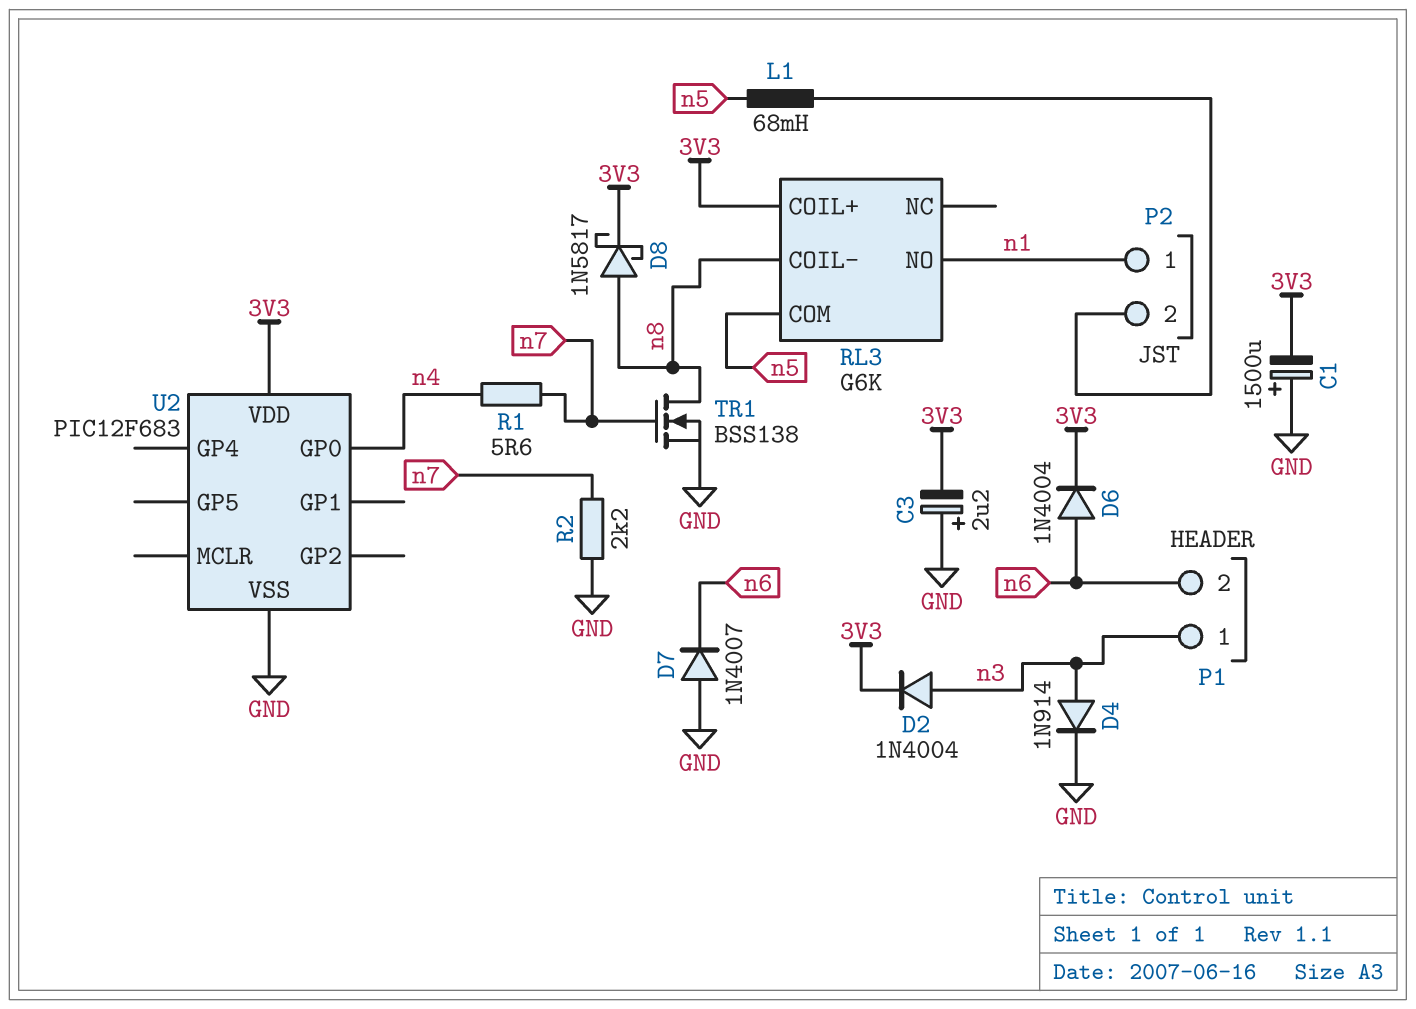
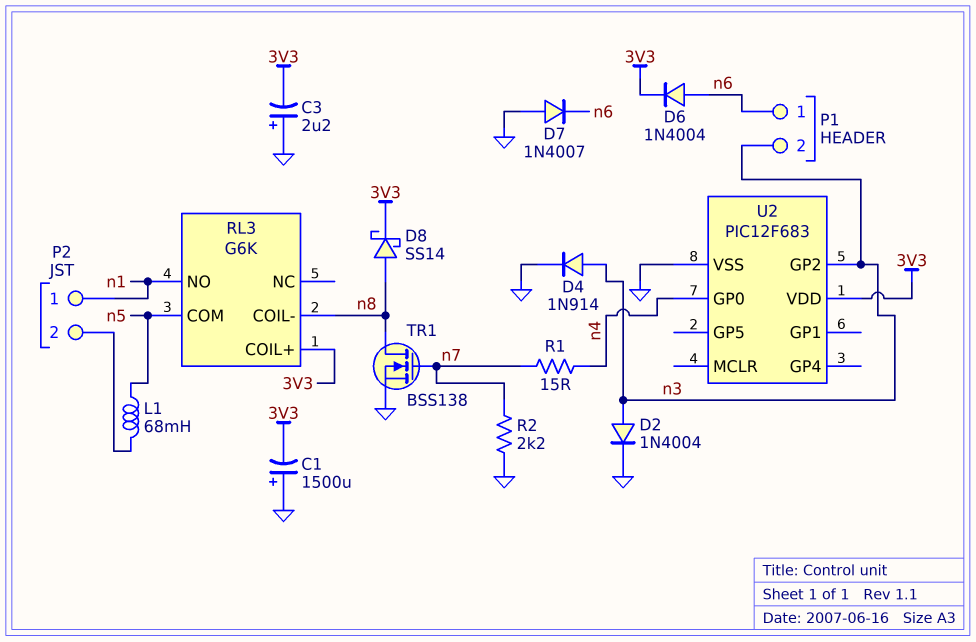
D2: diode 1N4004 (A n3, K 3V3) -> diode 1N4004 (A n3, K GND)
D8: schottky 1N5817 (A n8, K 3V3) -> schottky SS14 (A n8, K 3V3)
P1 pin 1: n3 -> n6
P1 pin 2: n6 -> n3
R1: 5.6 (n4, n7) -> 15 (n4, n7)
U2 pin GP2: none -> n3

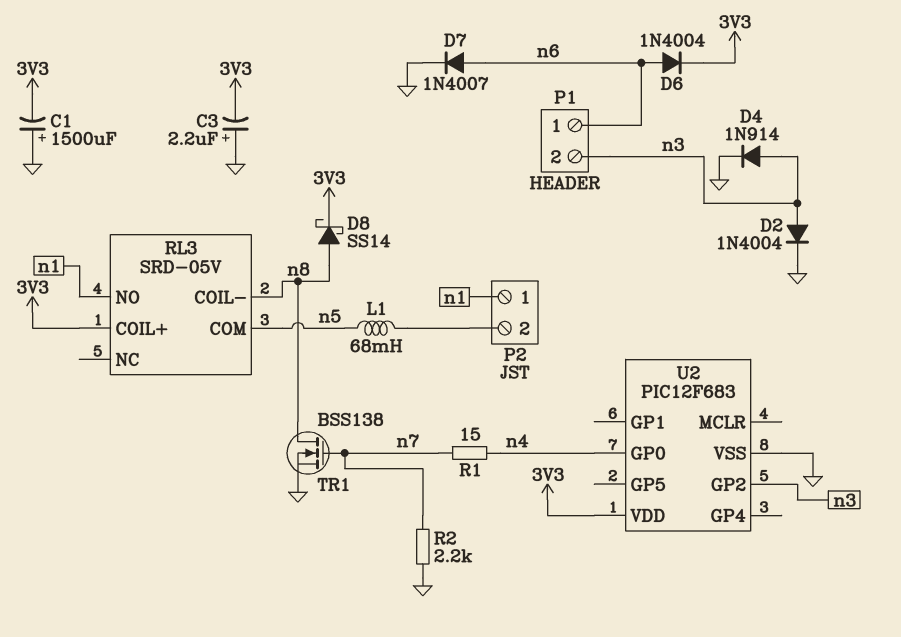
D7: diode 1N4007 (A GND, K n6) -> diode 1N4007 (A n6, K GND)
RL3: G6K -> SRD-05V

